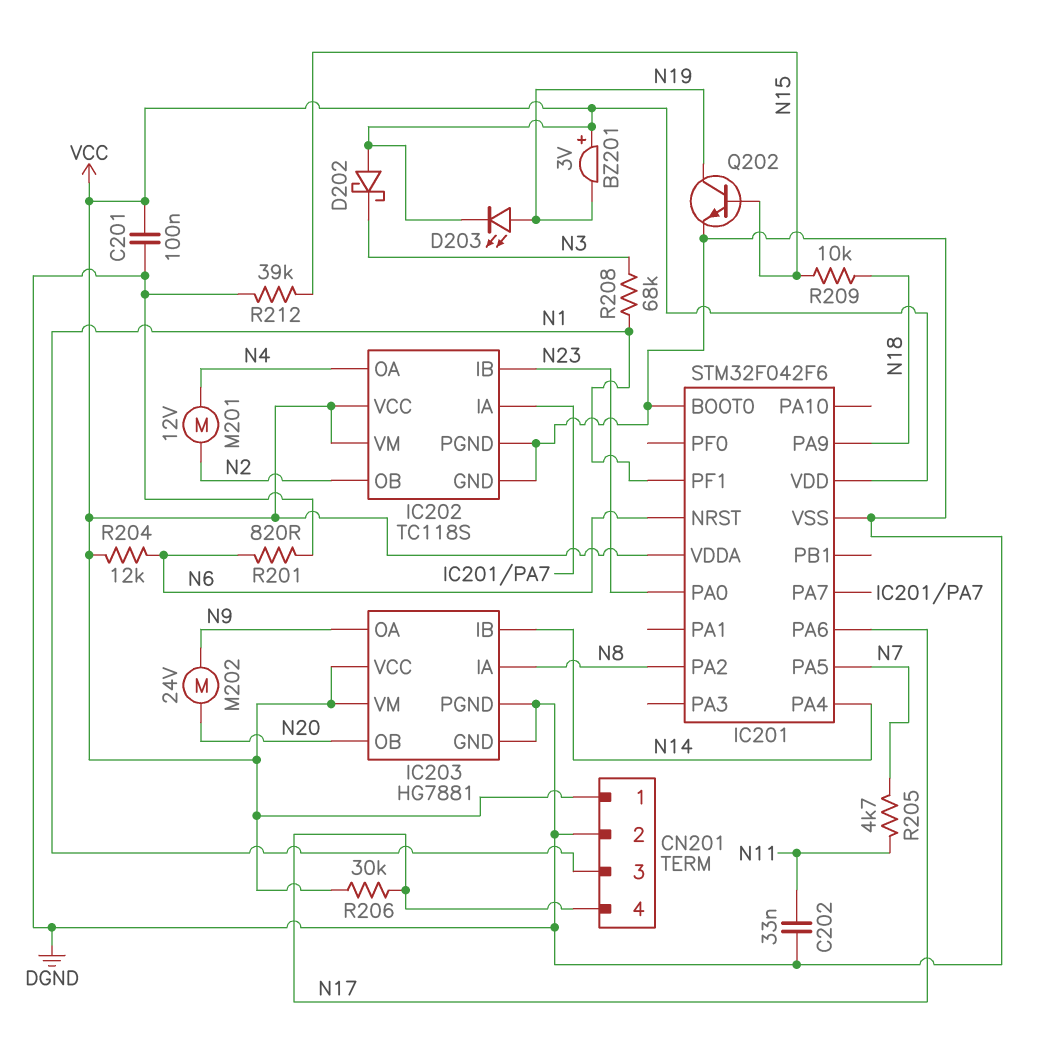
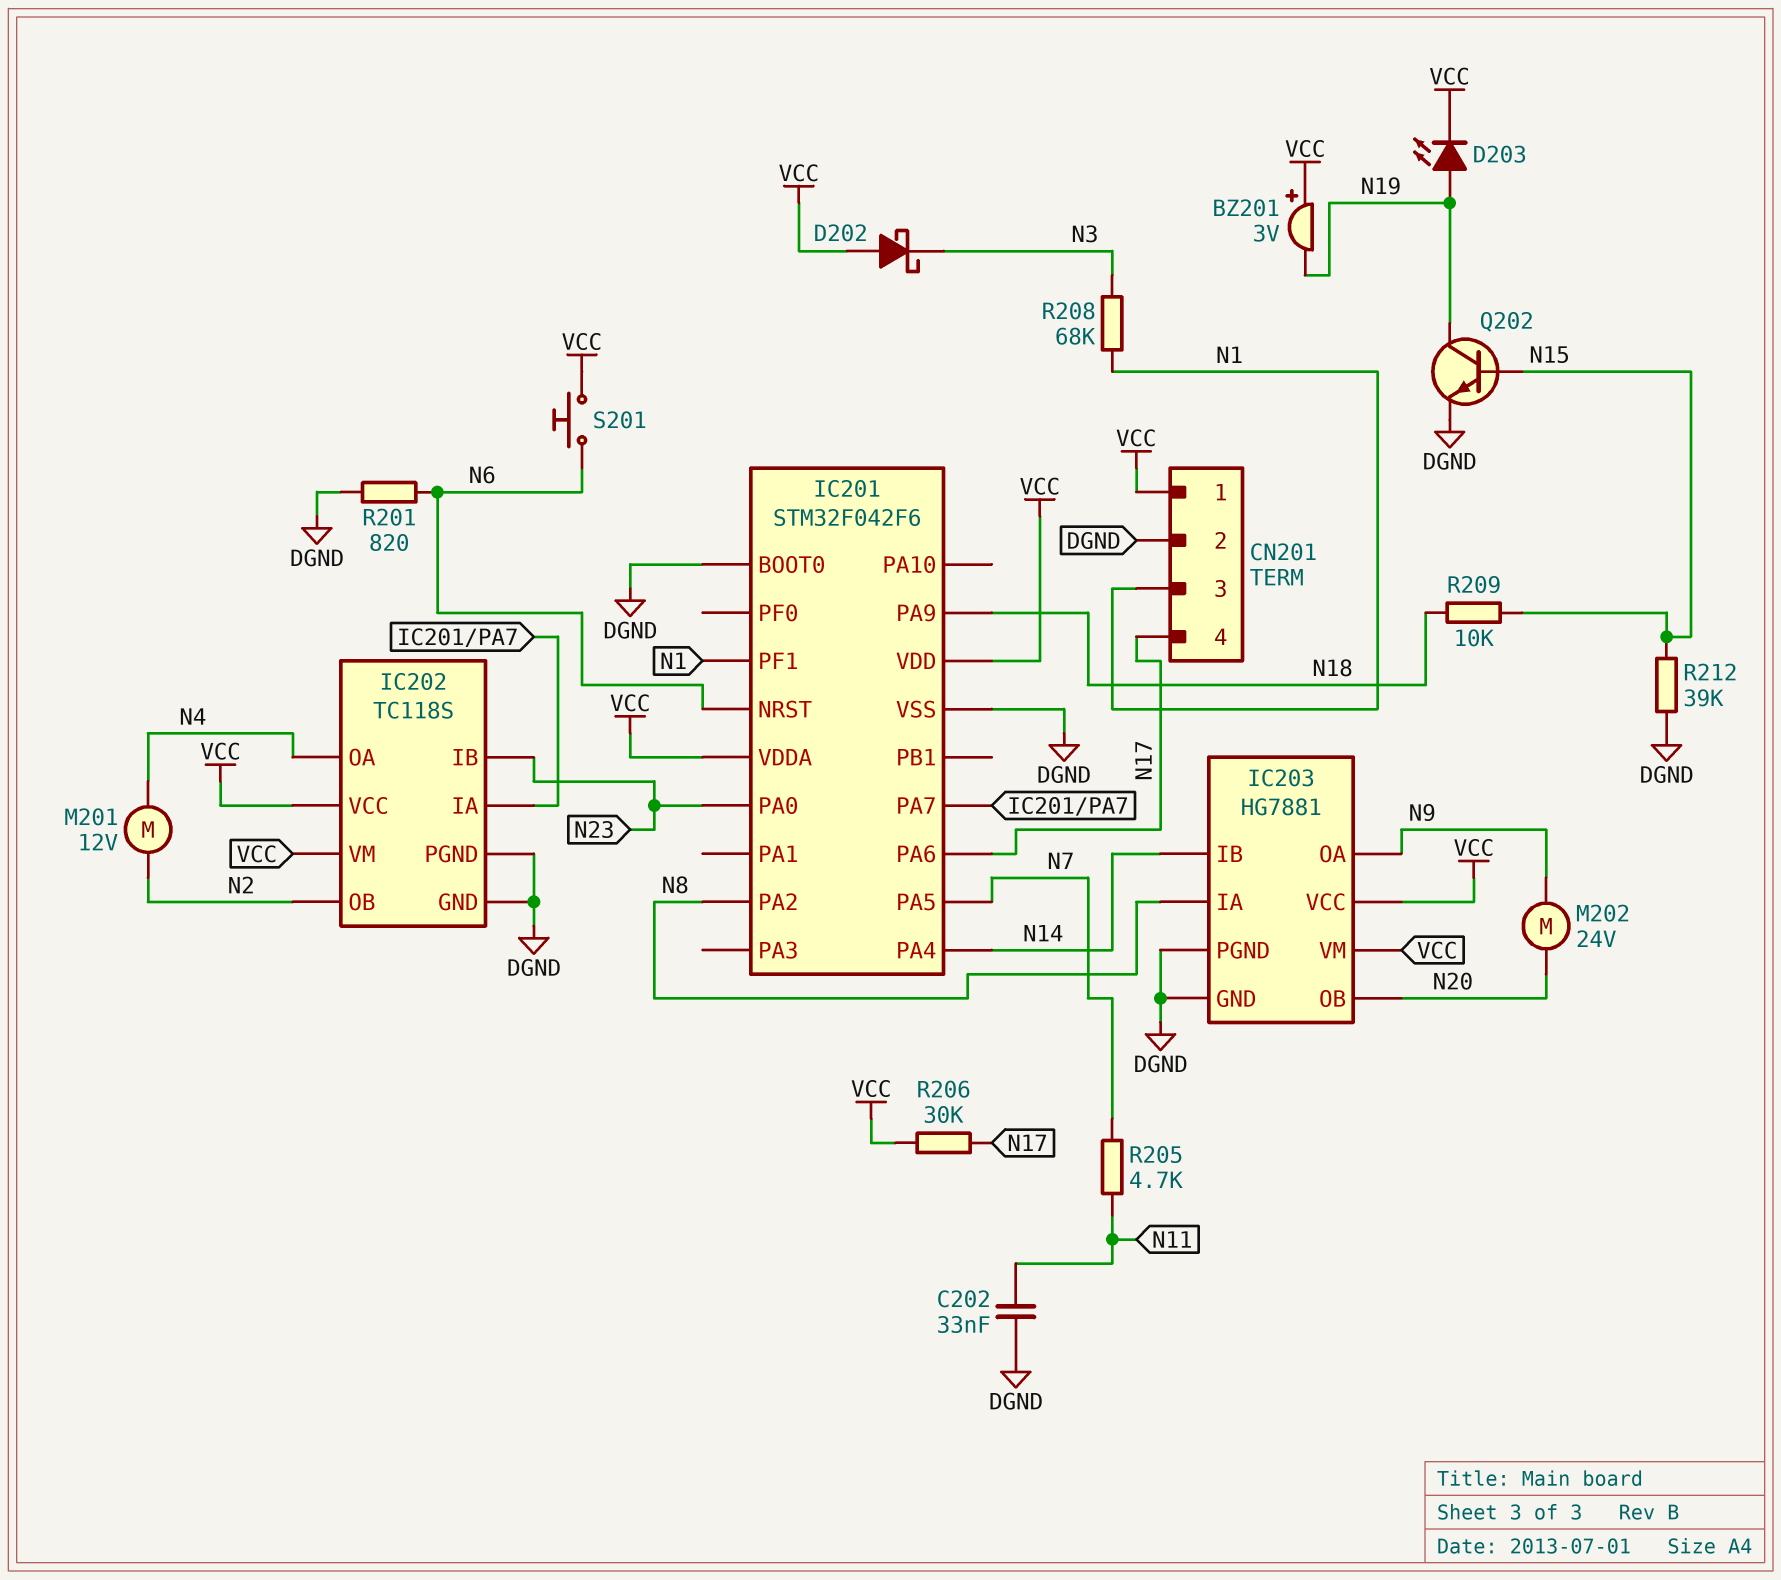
C201: 100nF (DGND, VCC) -> none
R204: 12k (N6, VCC) -> none
S201: none -> button (N6, VCC)

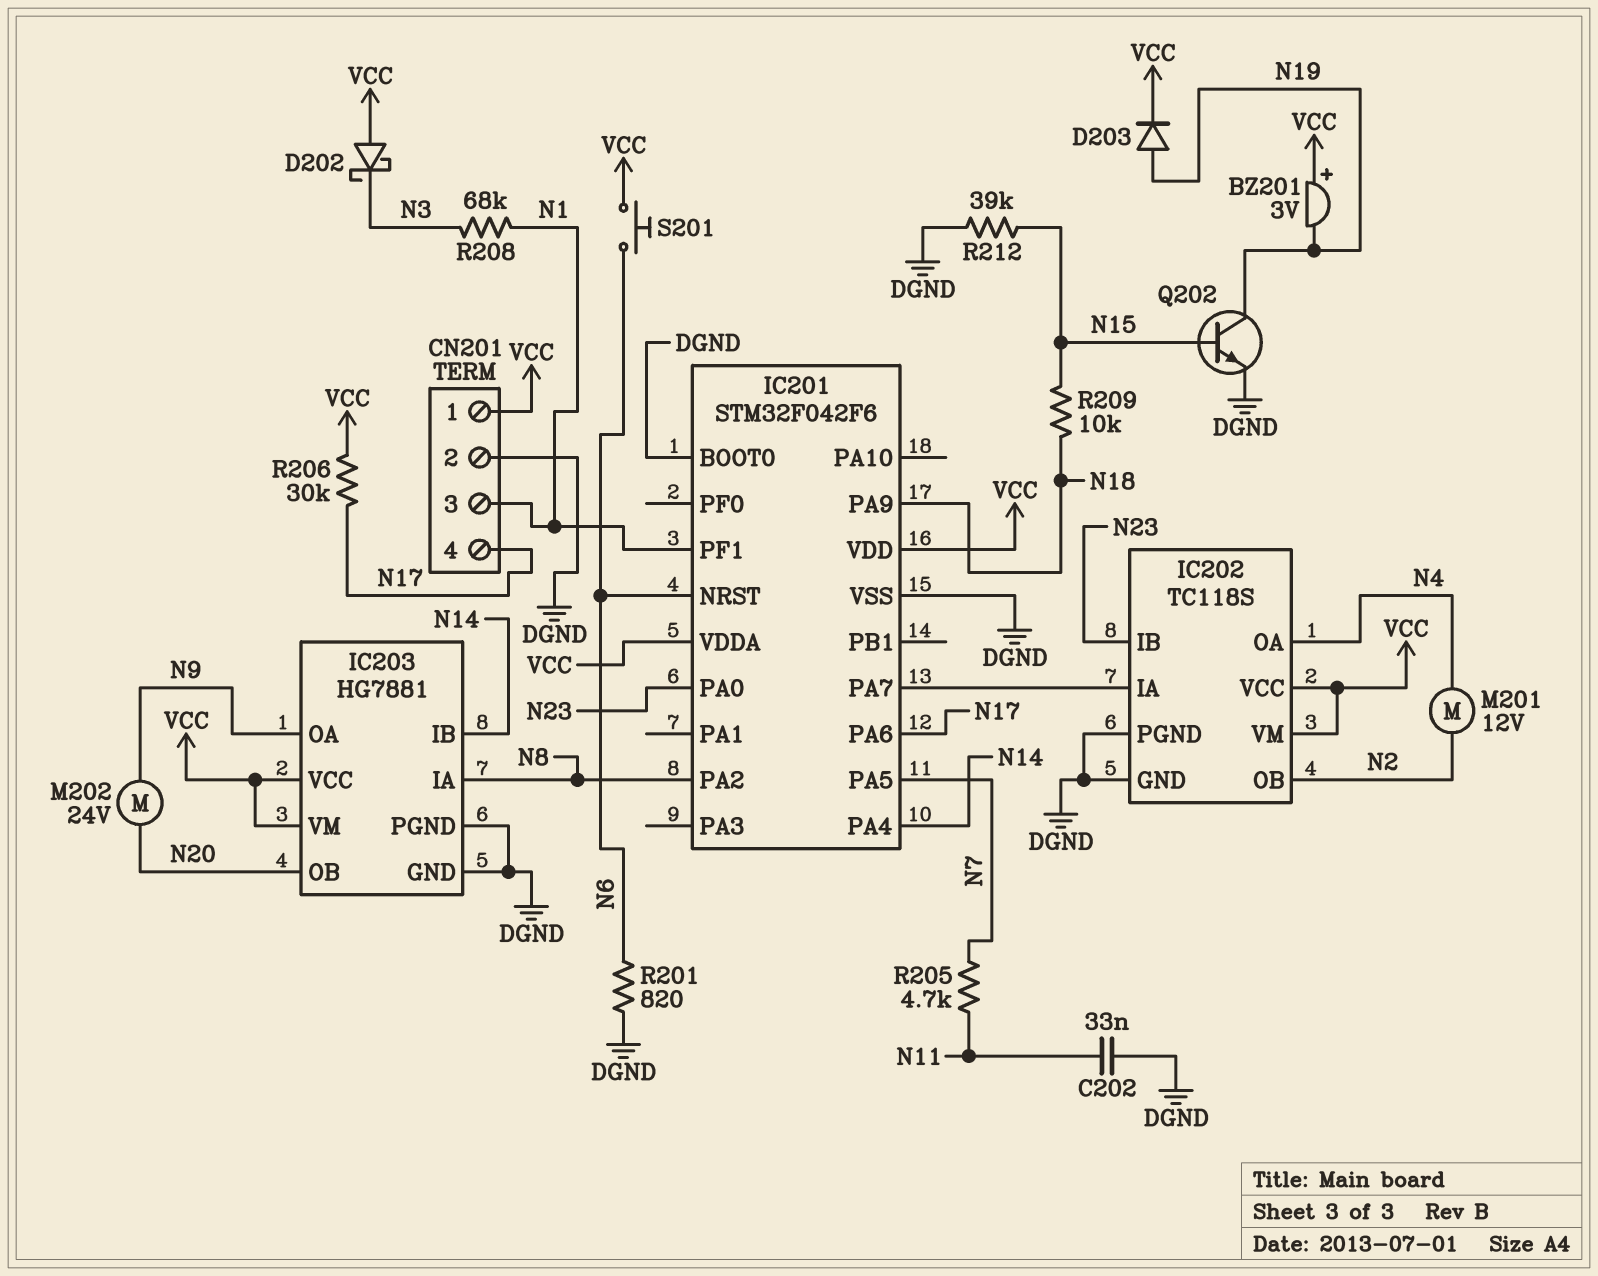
D203: LED (A N19, K VCC) -> diode (A N19, K VCC)

